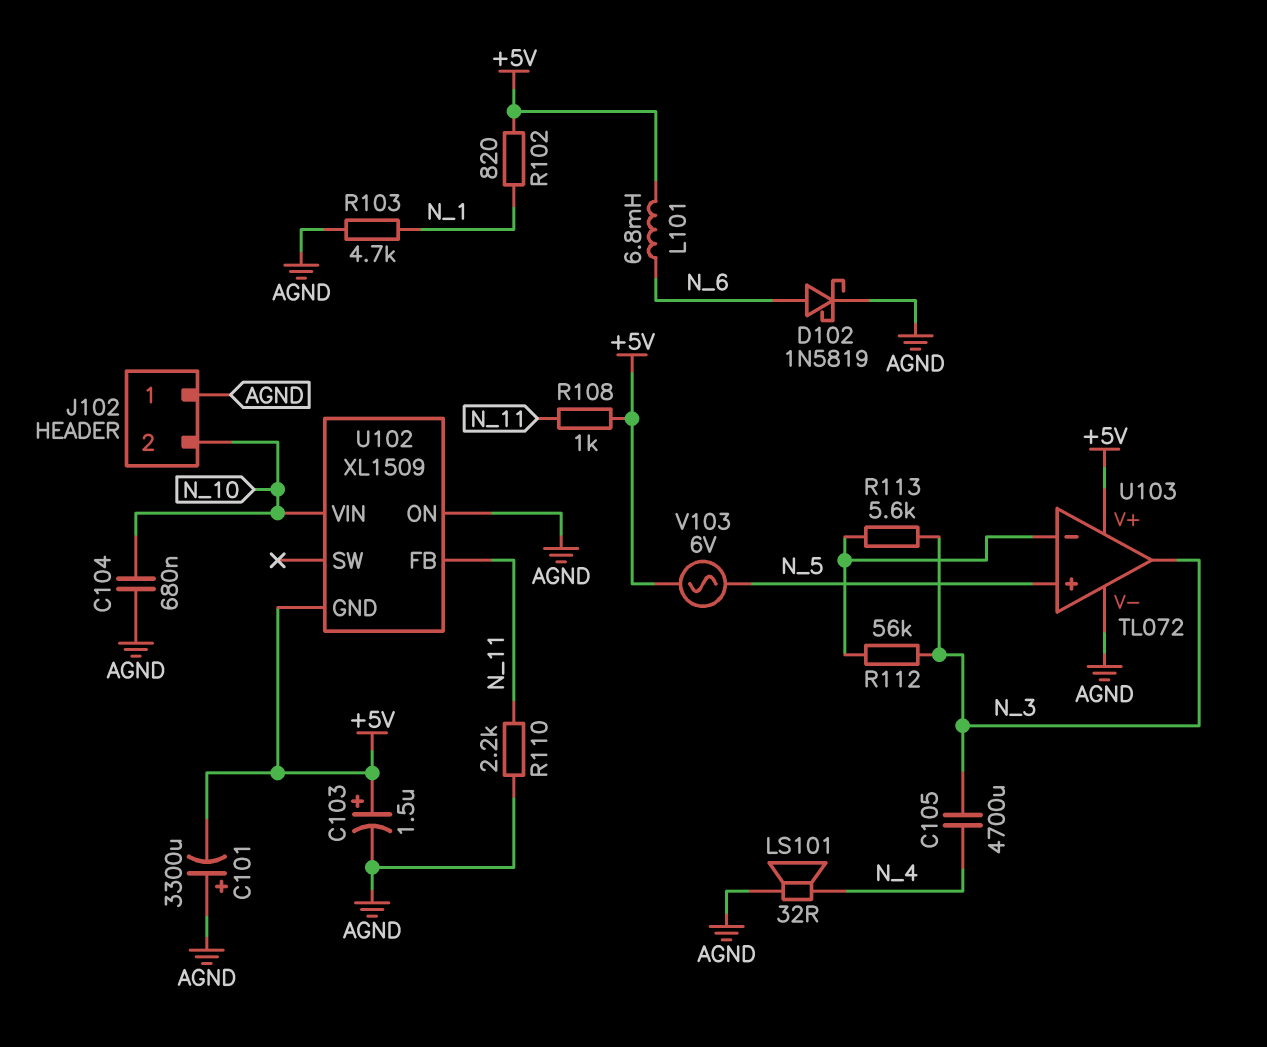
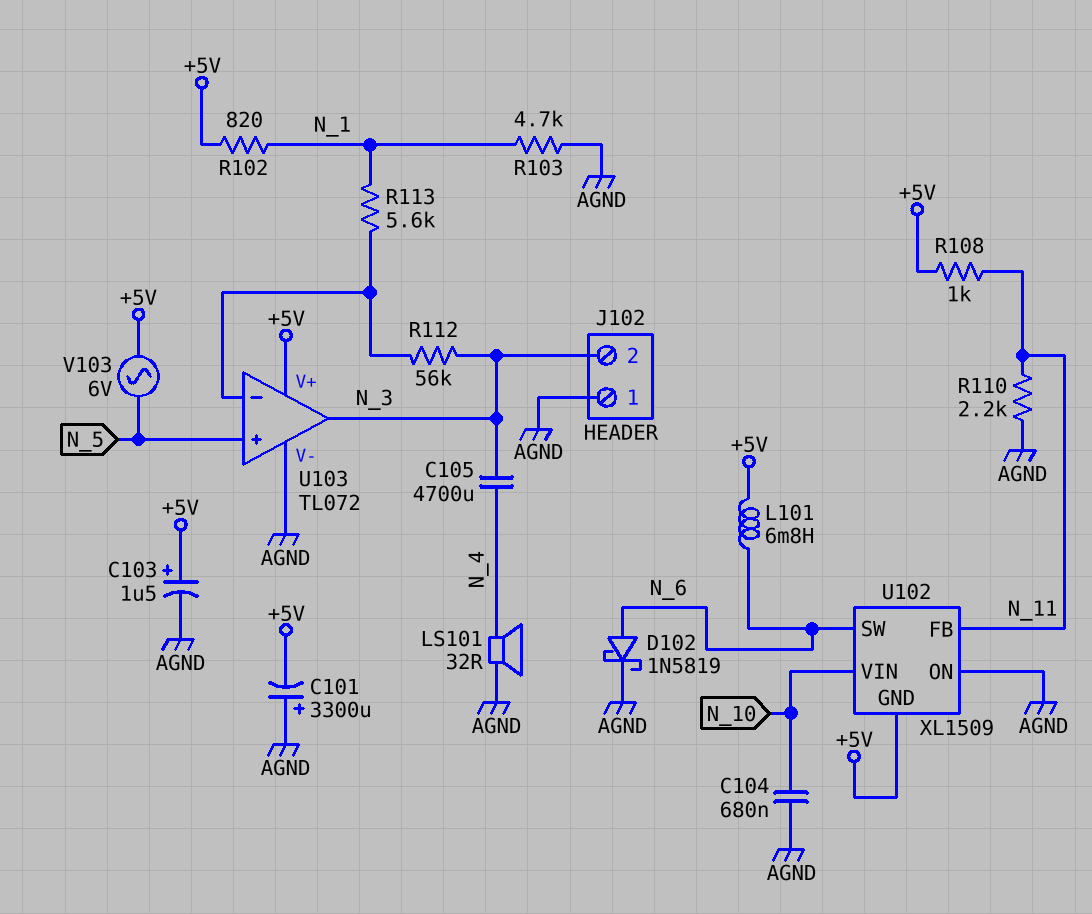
J102 pin 2: N_10 -> N_3
R113: 5.6k (N_3, U103/in-) -> 5.6k (N_1, U103/in-)
U102 pin SW: none -> N_6

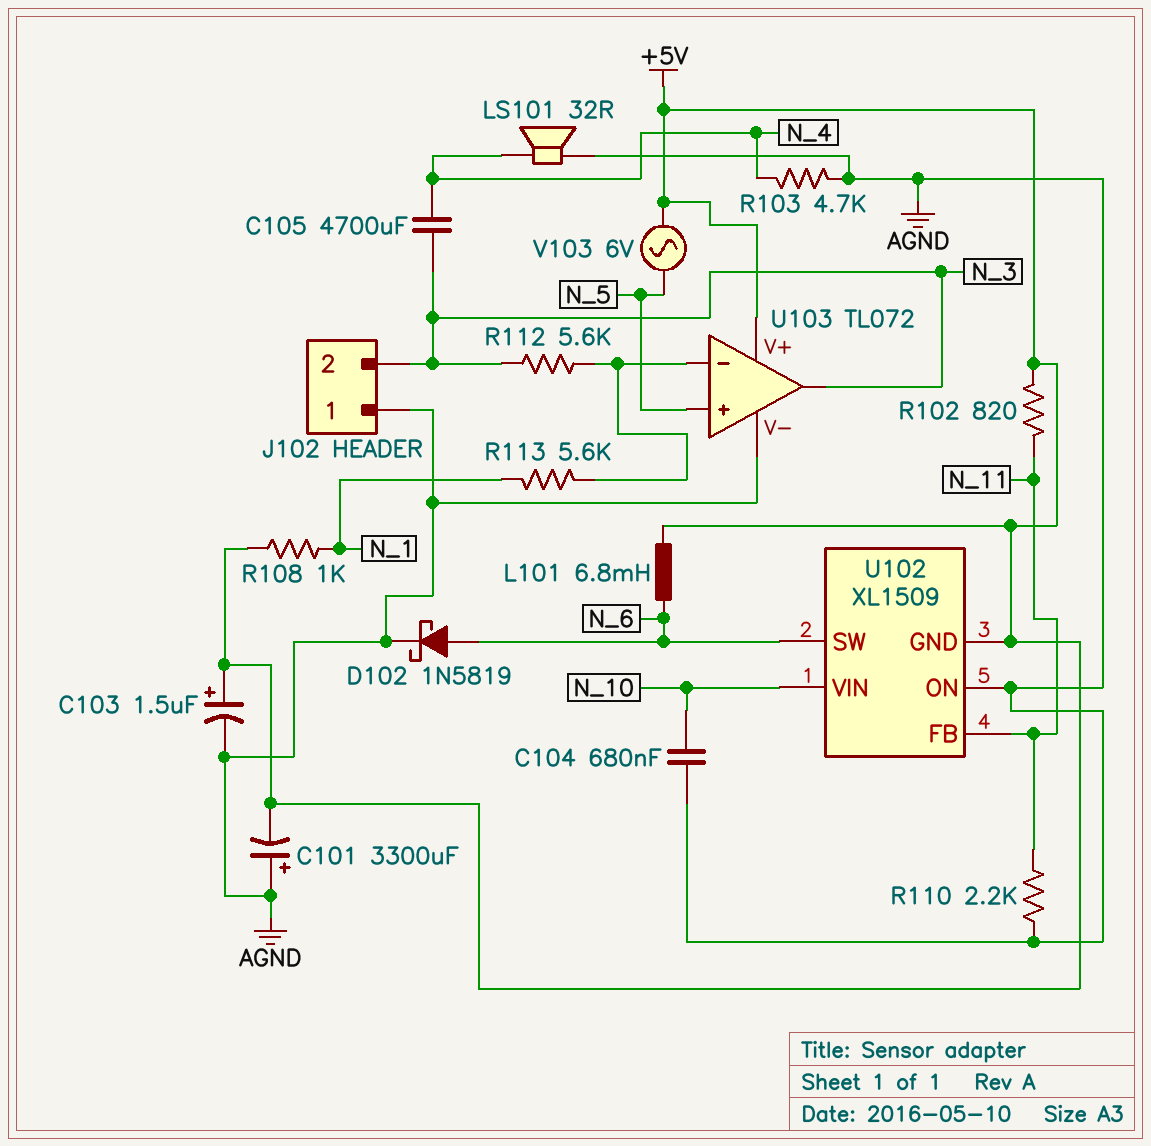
R102: 820 (+5V, N_1) -> 820 (+5V, N_11)
R103: 4.7k (AGND, N_1) -> 4.7k (AGND, N_4)
R108: 1k (+5V, N_11) -> 1k (+5V, N_1)
R112: 56k (N_3, U103/in-) -> 5.6k (N_3, U103/in-)

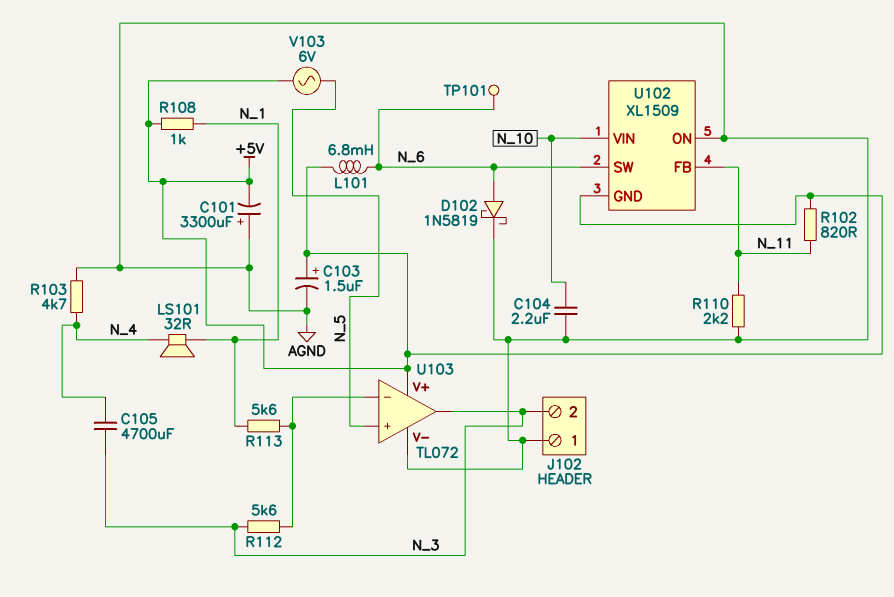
C104: 680nF (AGND, N_10) -> 2.2uF (AGND, N_10)
LS101: speaker 32R (AGND, N_4) -> speaker 32R (N_1, N_4)
TP101: none -> test point (N_6)

